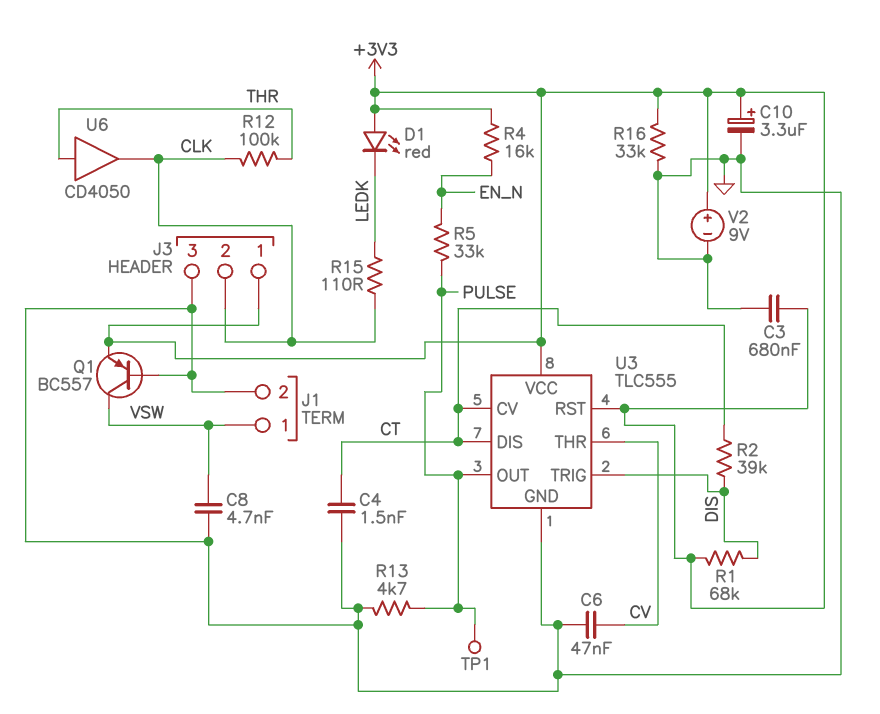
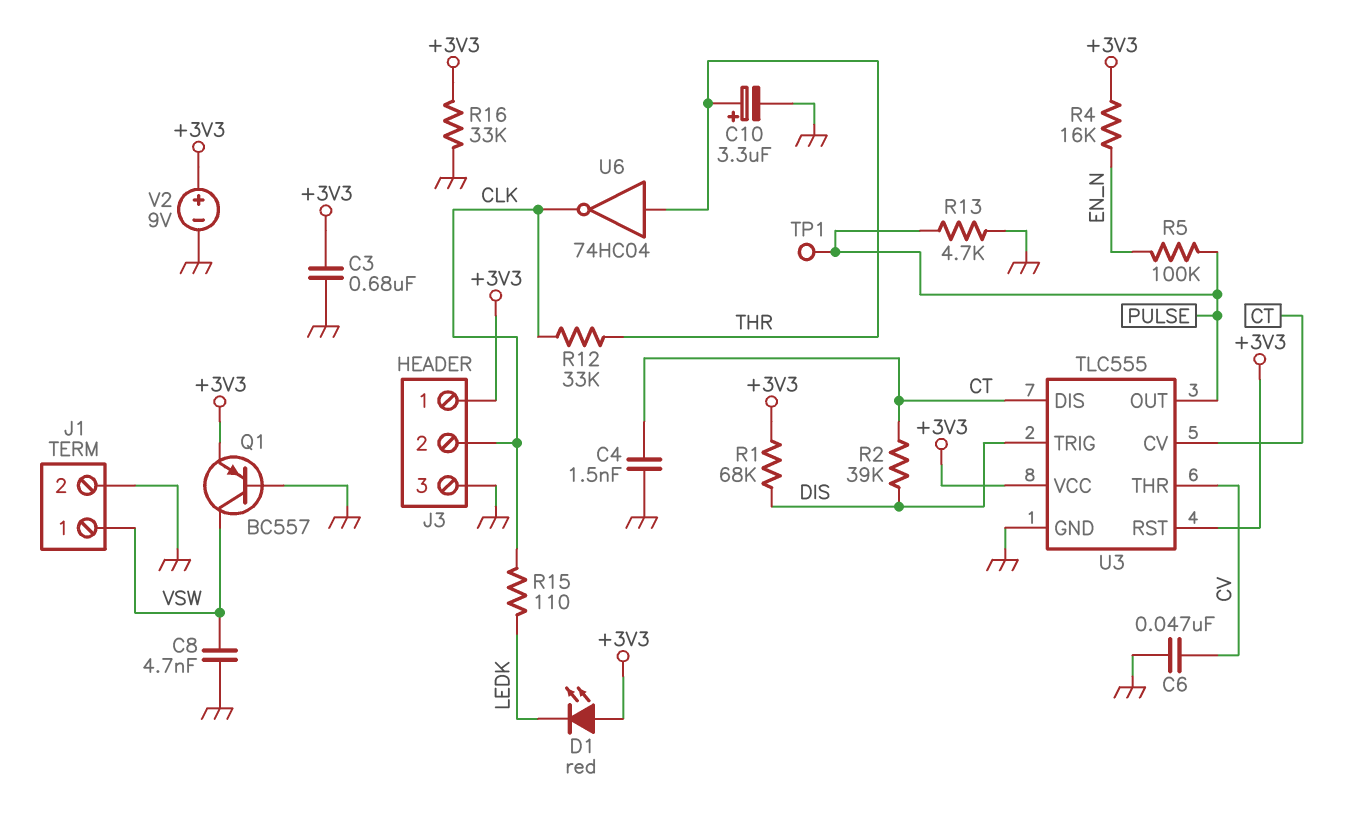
C10: 3.3uF (plus +3V3, minus GND) -> 3.3uF (plus THR, minus GND)
R5: 33k (EN_N, PULSE) -> 100k (EN_N, PULSE)
R12: 100k (CLK, THR) -> 33k (CLK, THR)
U6: buffer CD4050 (in THR, out CLK) -> NOT 74HC04 (in THR, out CLK)

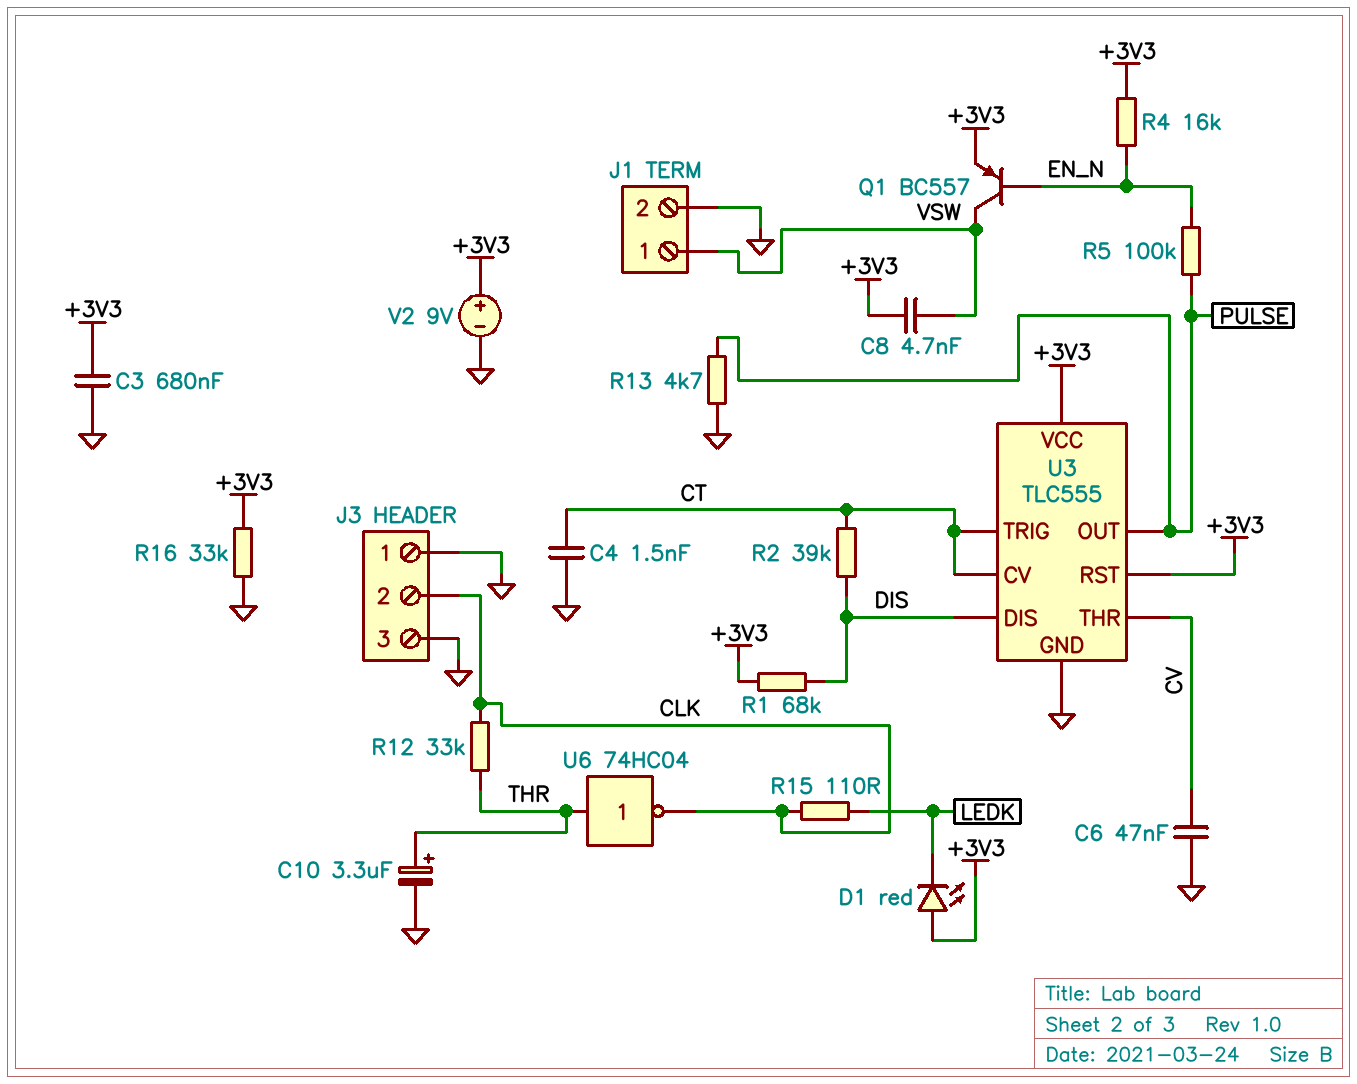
C8: 4.7nF (GND, VSW) -> 4.7nF (+3V3, VSW)
J3 pin 1: +3V3 -> GND
Q1: PNP BC557 (B GND, C VSW, E +3V3) -> PNP BC557 (B EN_N, C VSW, E +3V3)
TP1: test point (PULSE) -> none
U3 pin DIS: CT -> DIS
U3 pin TRIG: DIS -> CT

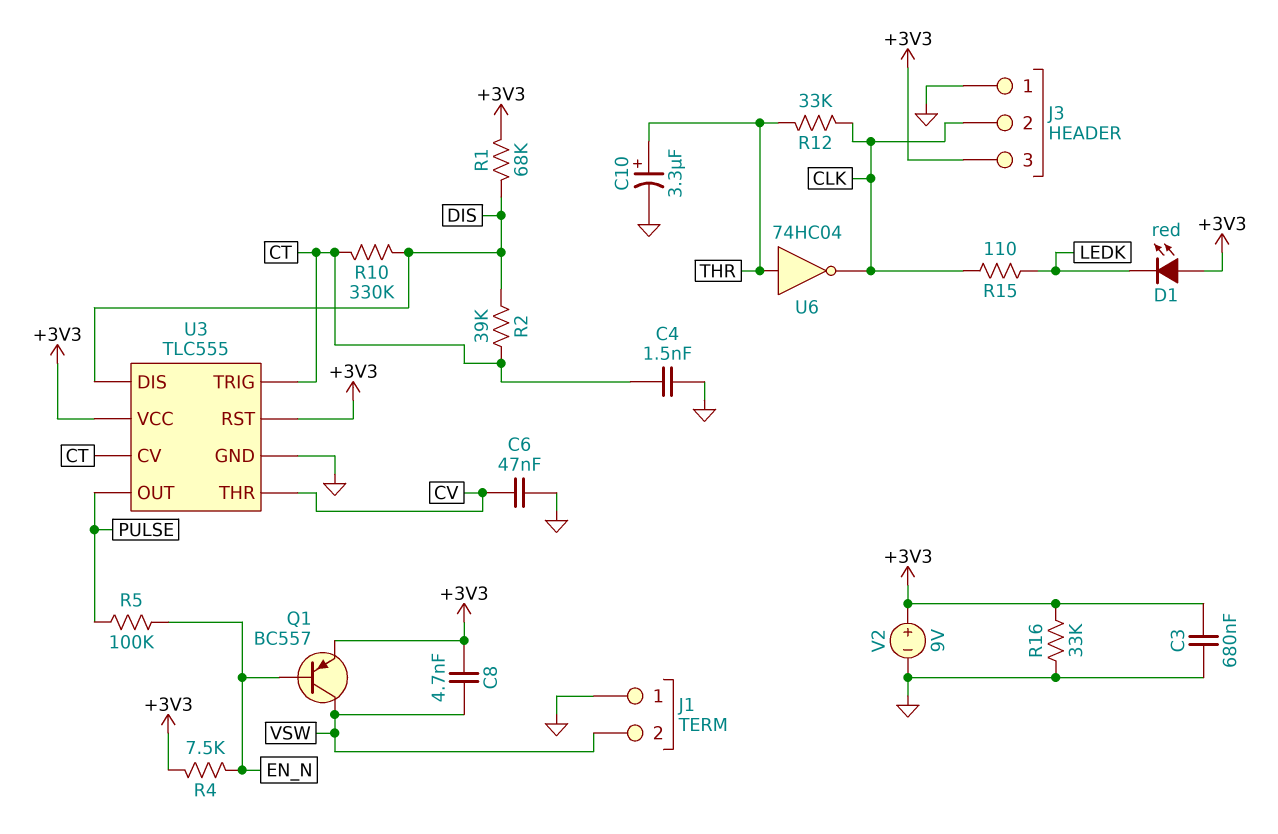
J1 pin 1: VSW -> GND
J1 pin 2: GND -> VSW
J3 pin 3: GND -> +3V3
R4: 16k (+3V3, EN_N) -> 7.5k (+3V3, EN_N)
R10: none -> 330k (CT, DIS)
R13: 4.7k (GND, PULSE) -> none

